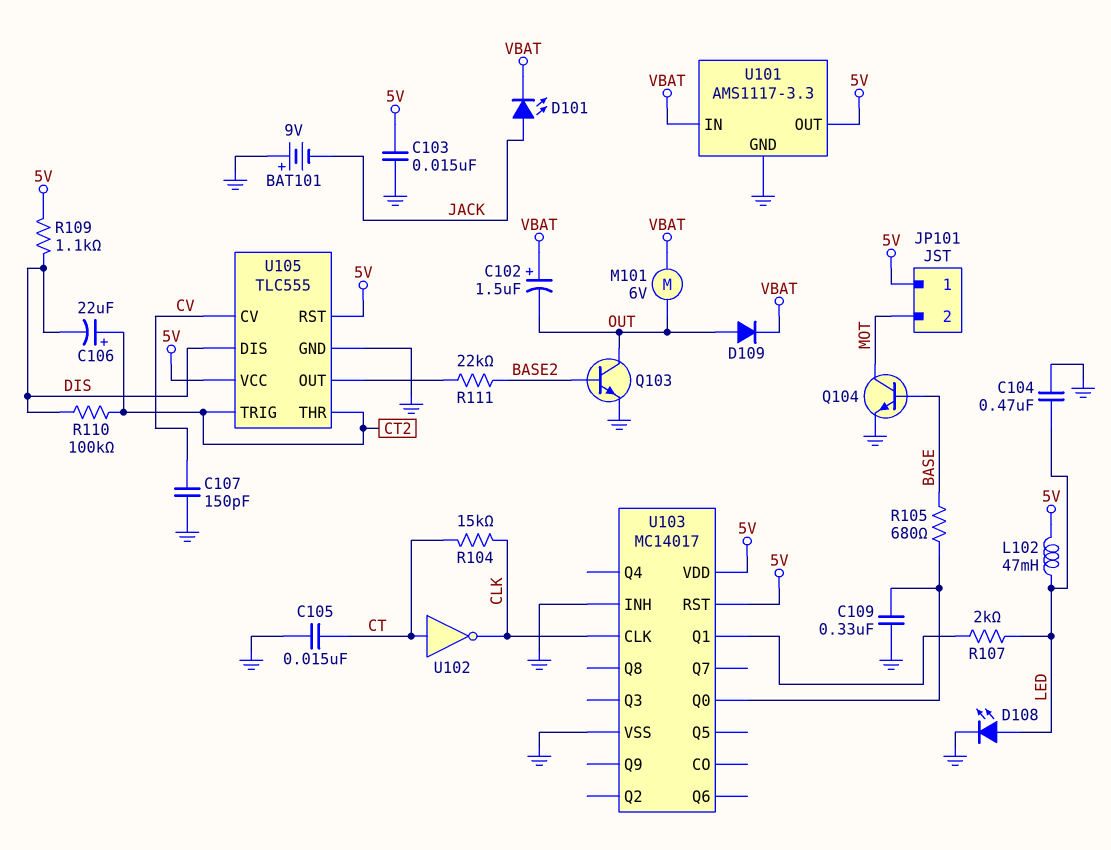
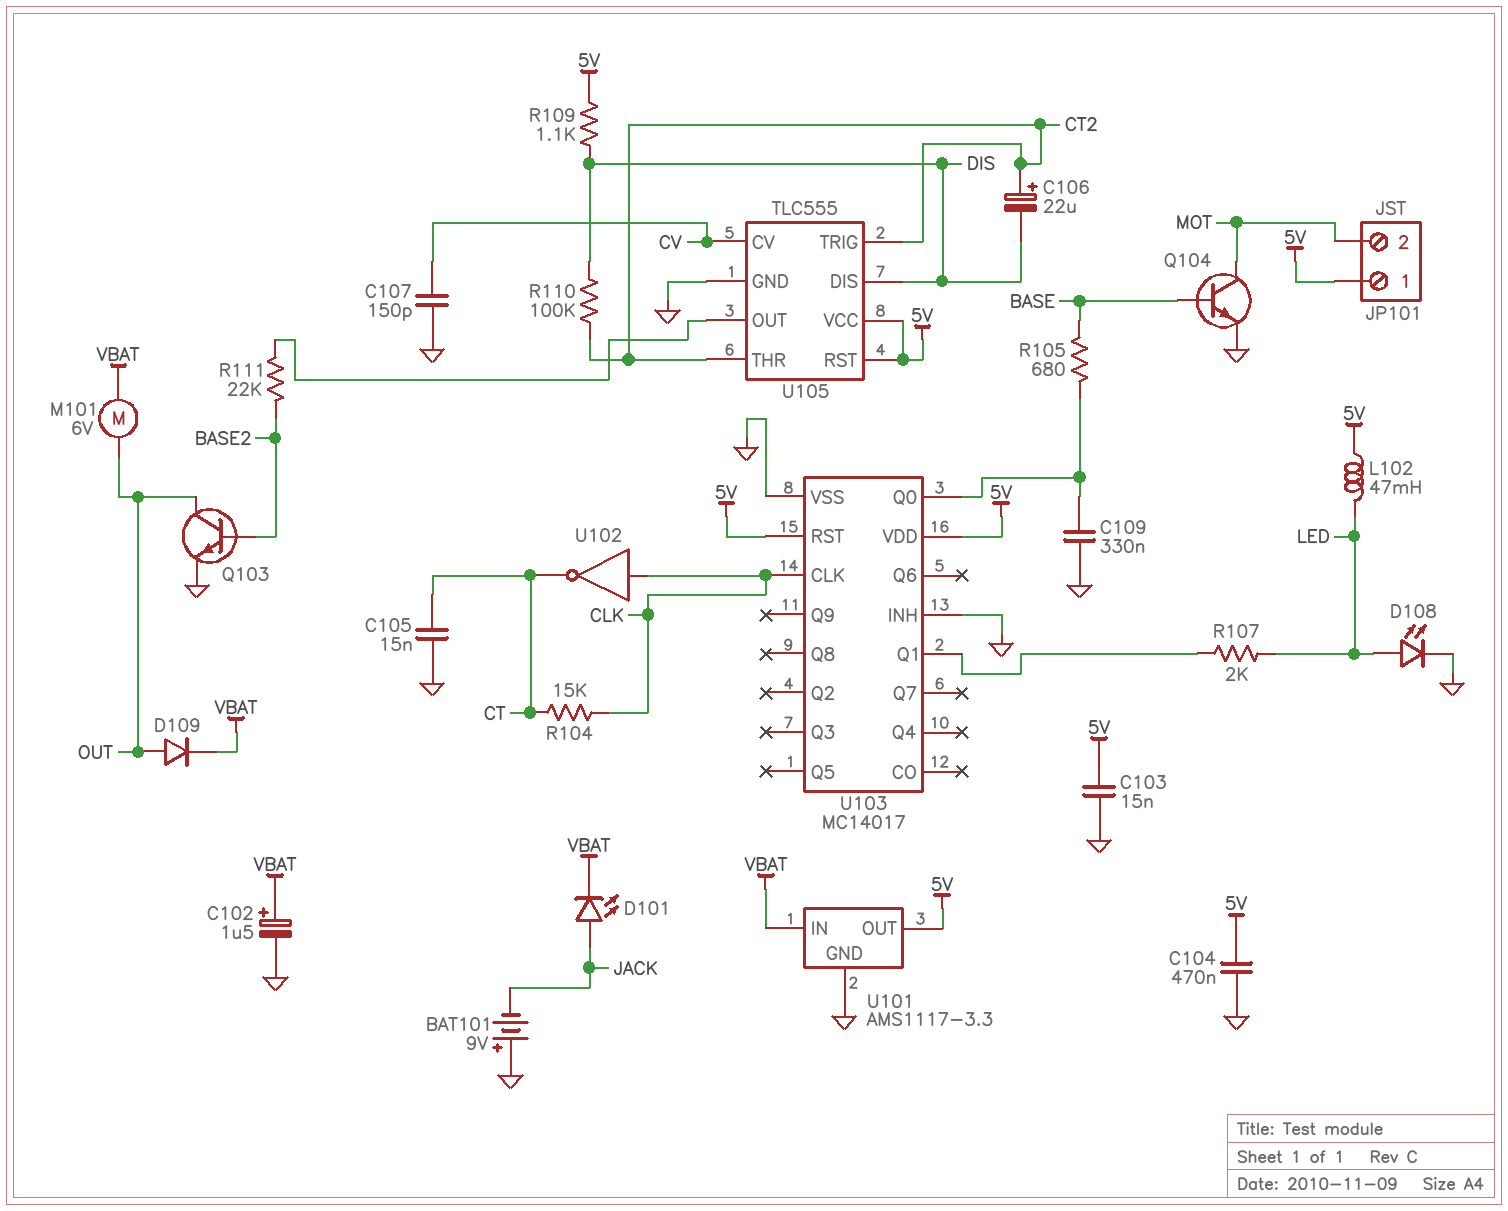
C102: 1.5uF (plus VBAT, minus OUT) -> 1.5uF (plus VBAT, minus GND)
C104: 470nF (GND, LED) -> 470nF (5V, GND)
U102: NOT (in CT, out CLK) -> NOT (in CLK, out CT)

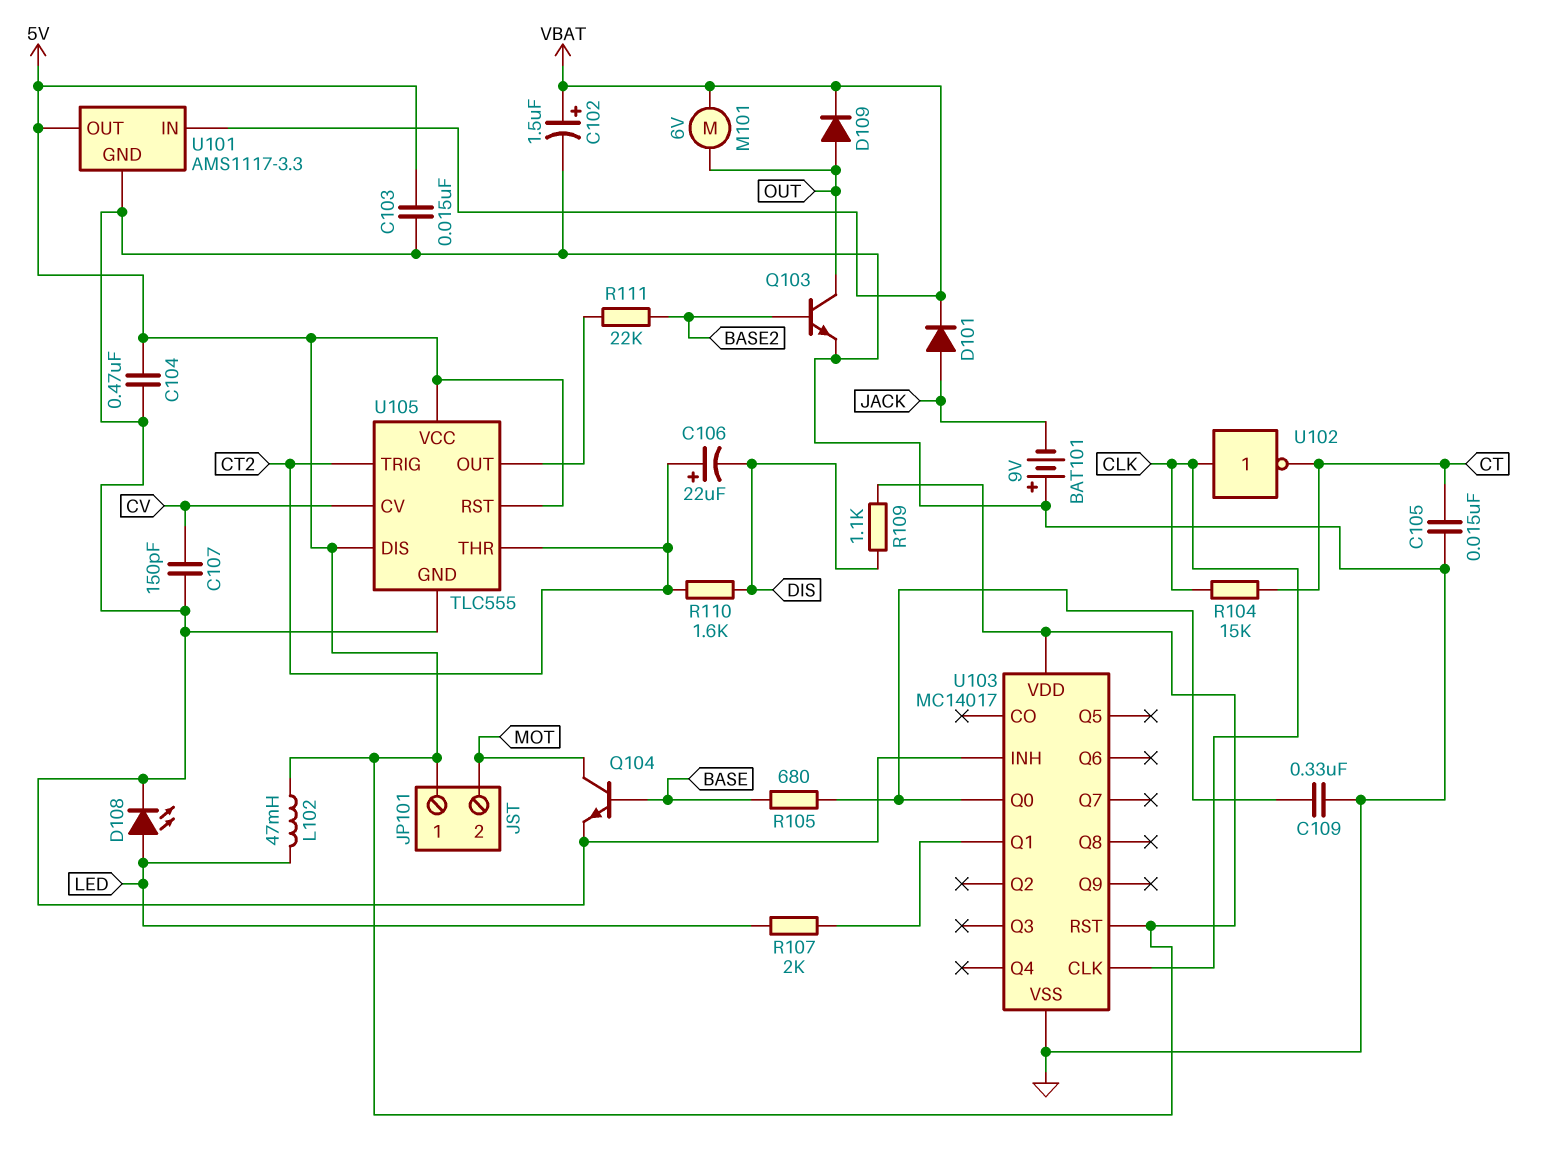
D101: LED (A JACK, K VBAT) -> diode (A JACK, K VBAT)
R110: 100k (CT2, DIS) -> 1.6k (CT2, DIS)
U105 pin DIS: DIS -> 5V

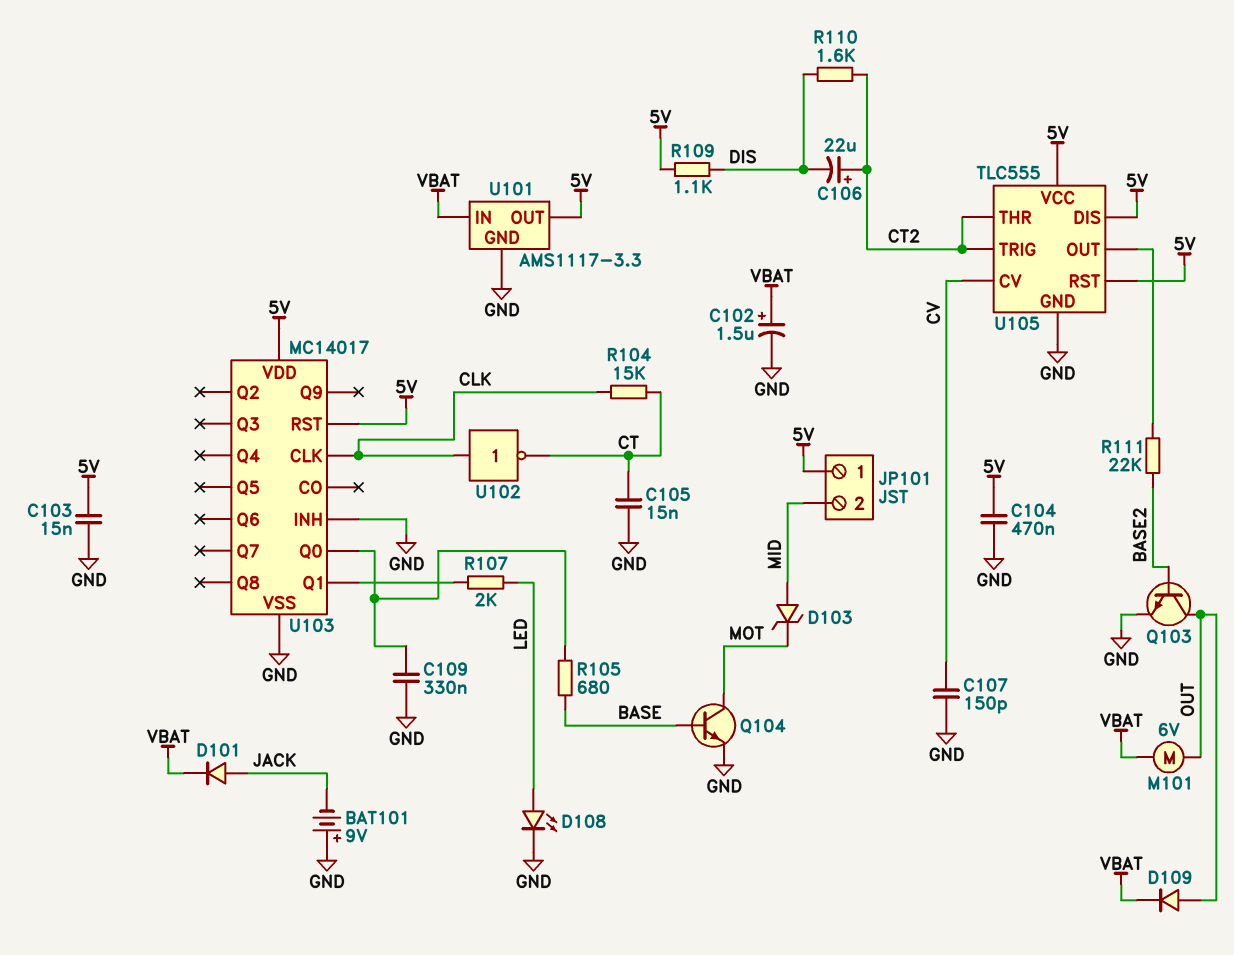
D103: none -> zener (A MID, K MOT)
JP101 pin 2: MOT -> MID
L102: 47mH (5V, LED) -> none

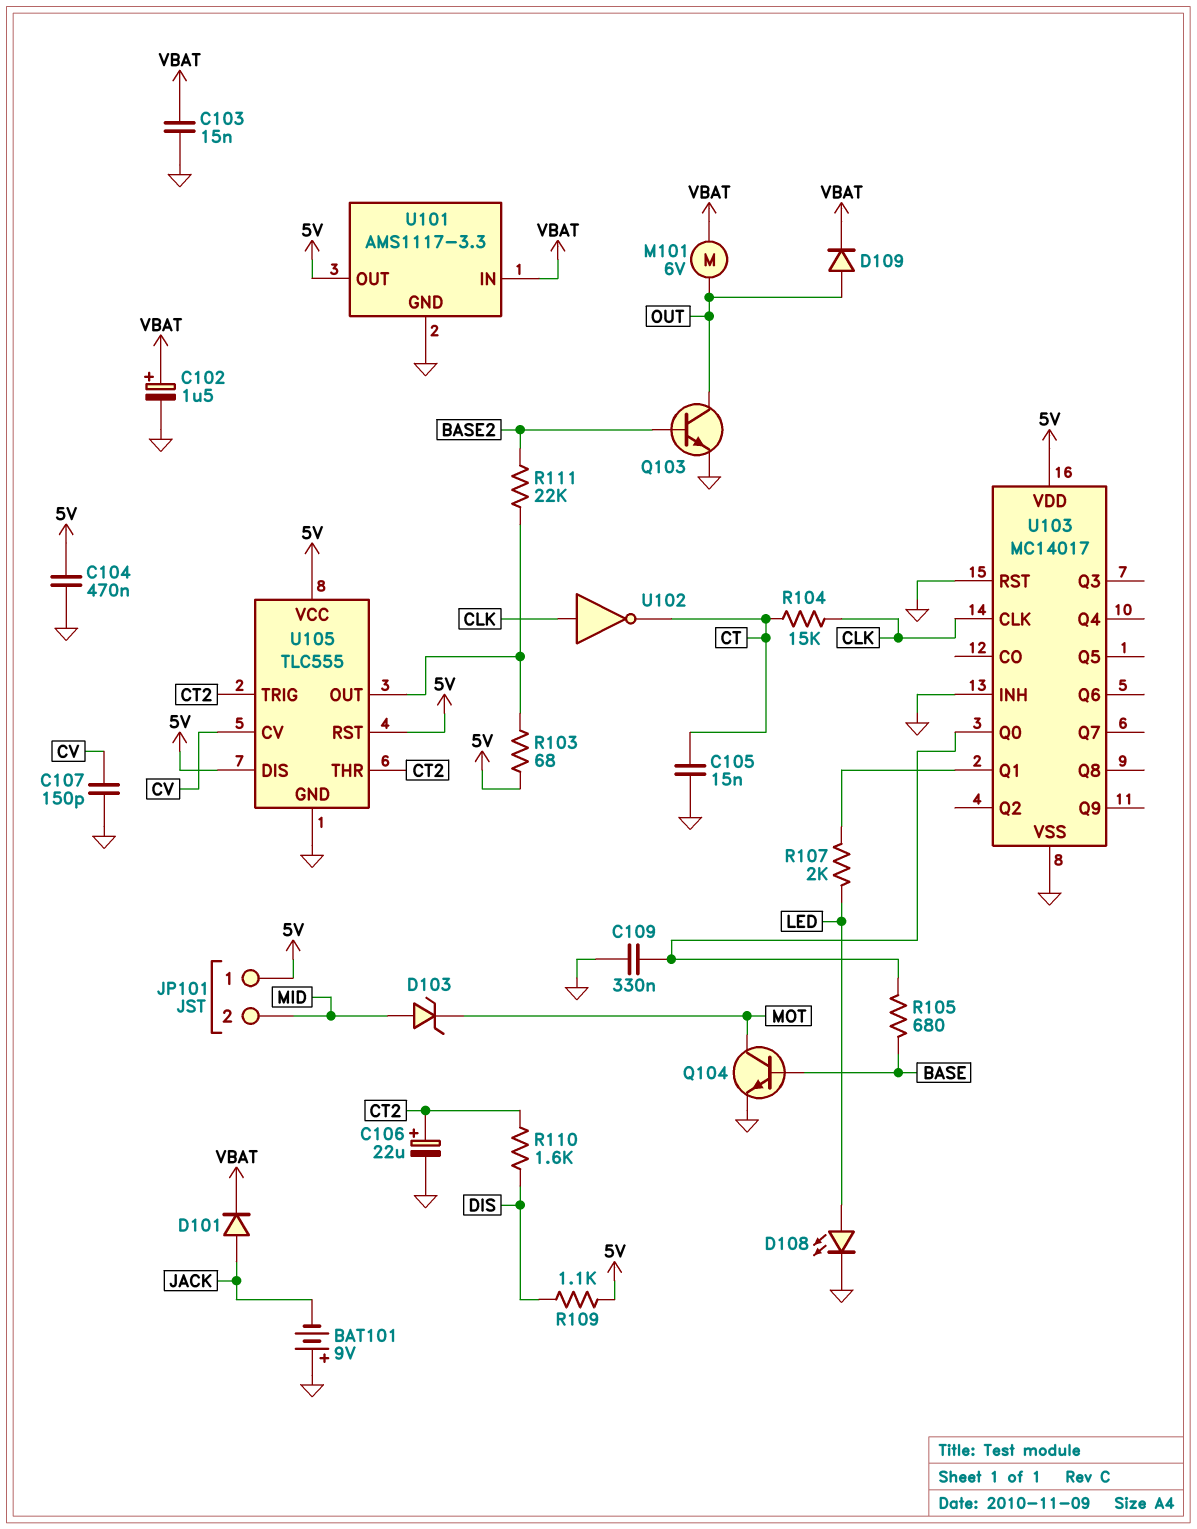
C103: 15nF (5V, GND) -> 15nF (GND, VBAT)
C106: 22uF (plus CT2, minus DIS) -> 22uF (plus CT2, minus GND)
R103: none -> 68 (5V, U105/OUT)
U103 pin RST: 5V -> GND

